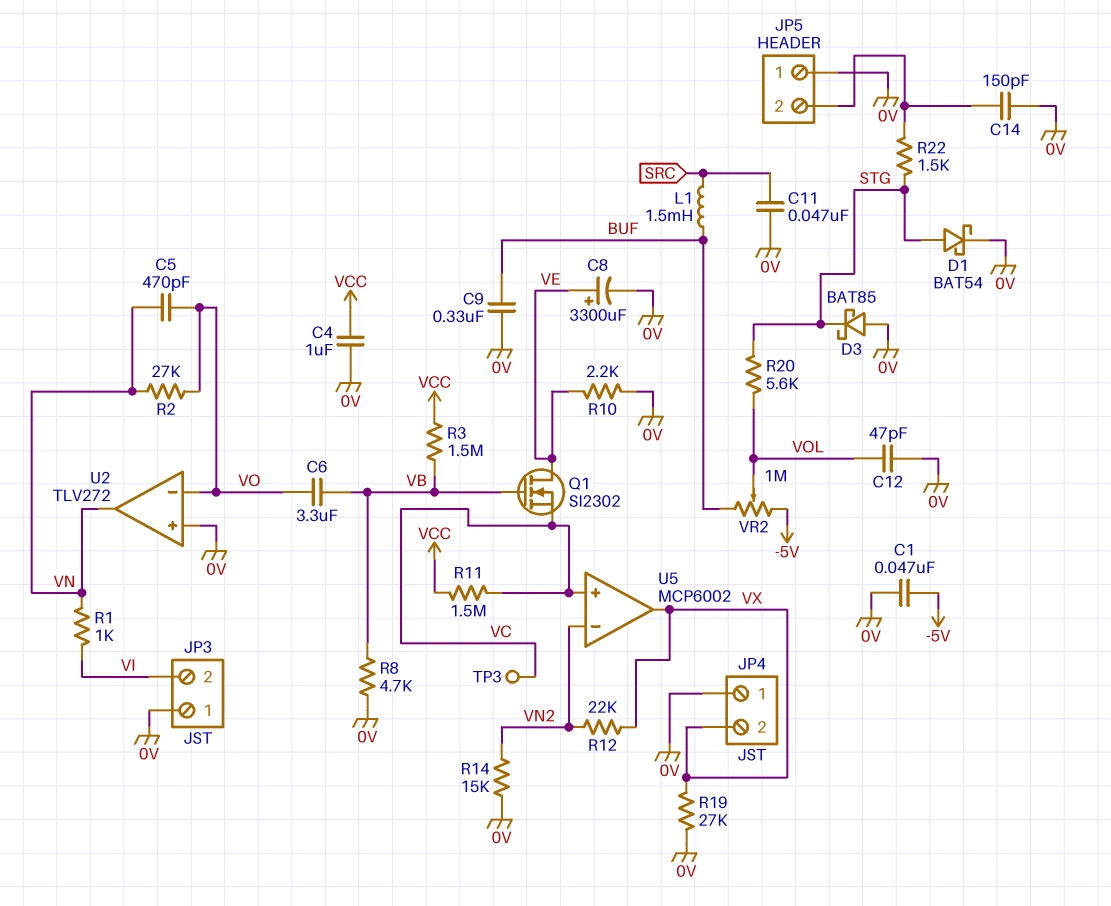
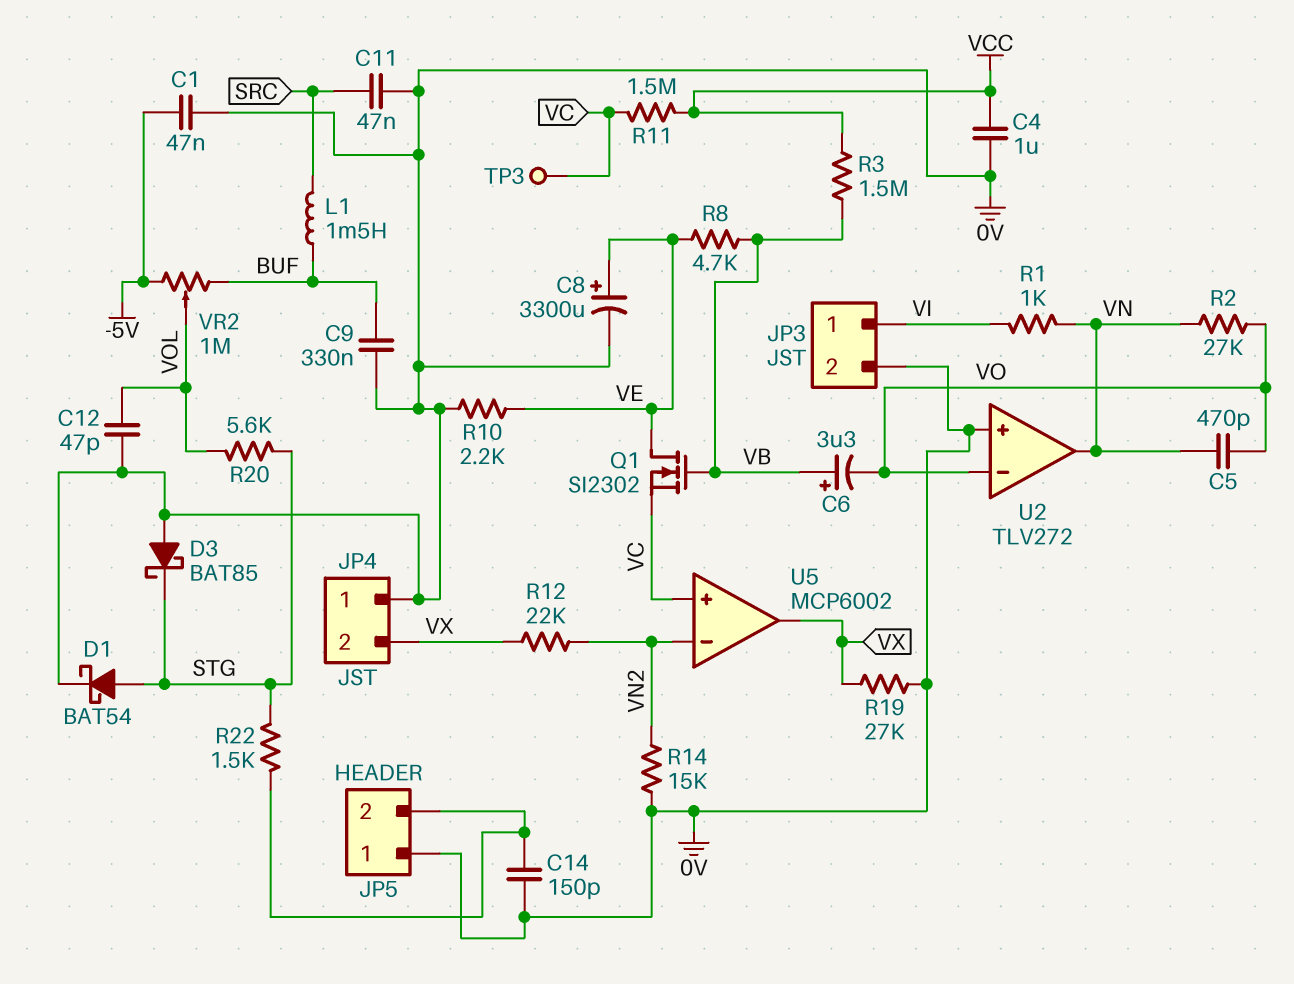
C6: 3.3uF (VB, VO) -> 3.3uF (plus VB, minus VO)
JP3 pin 1: 0V -> VI
JP3 pin 2: VI -> 0V
R8: 4.7k (0V, VB) -> 4.7k (VB, VE)

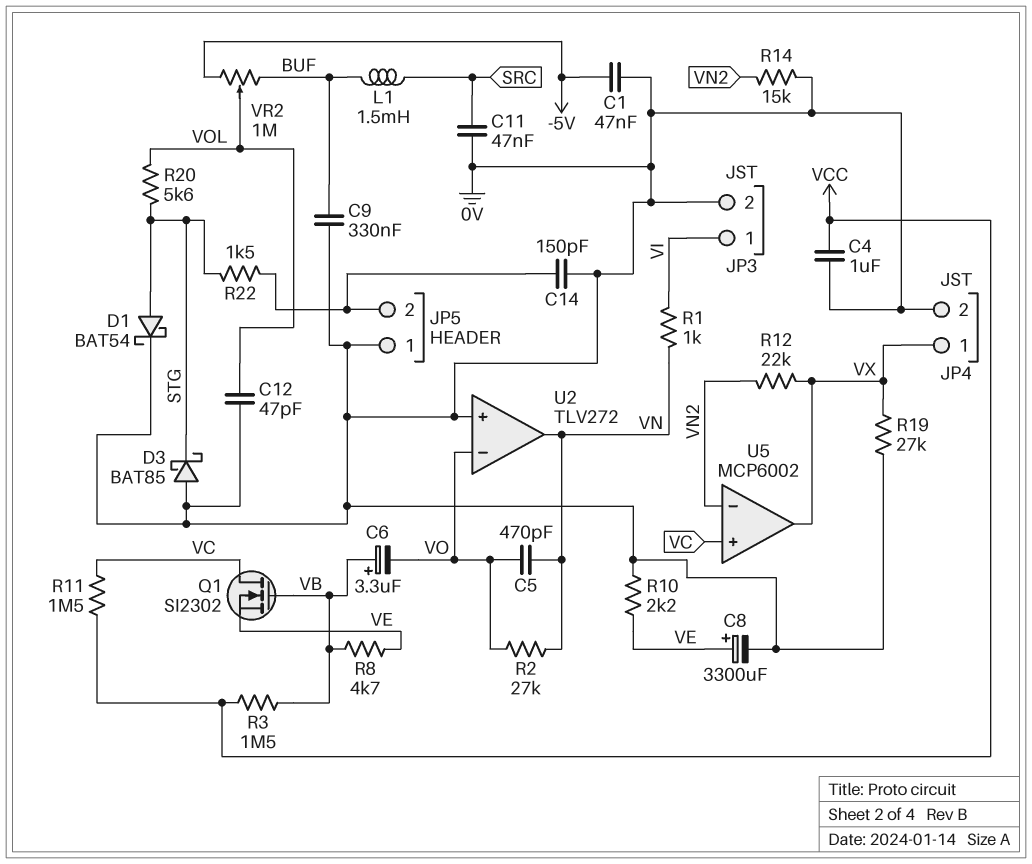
JP4 pin 1: 0V -> VX
JP4 pin 2: VX -> 0V
Q1: NMOS SI2302 (G VB, D VE, S VC) -> NMOS SI2302 (G VB, D VC, S VE)
TP3: test point (VC) -> none

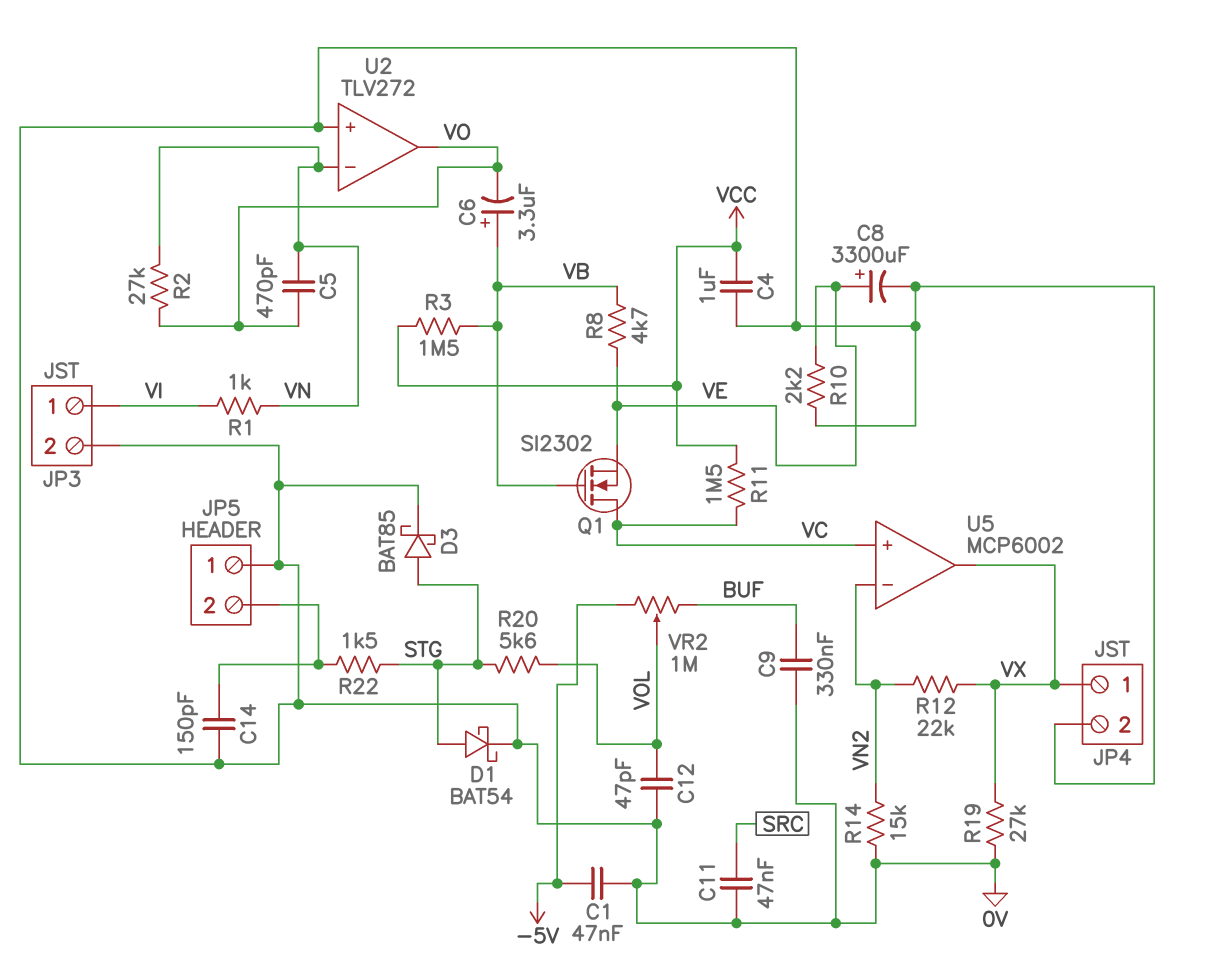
D3: schottky BAT85 (A 0V, K STG) -> schottky BAT85 (A STG, K 0V)
L1: 1.5mH (BUF, SRC) -> none
U2 pin in-: VO -> VN
U2 pin out: VN -> VO

